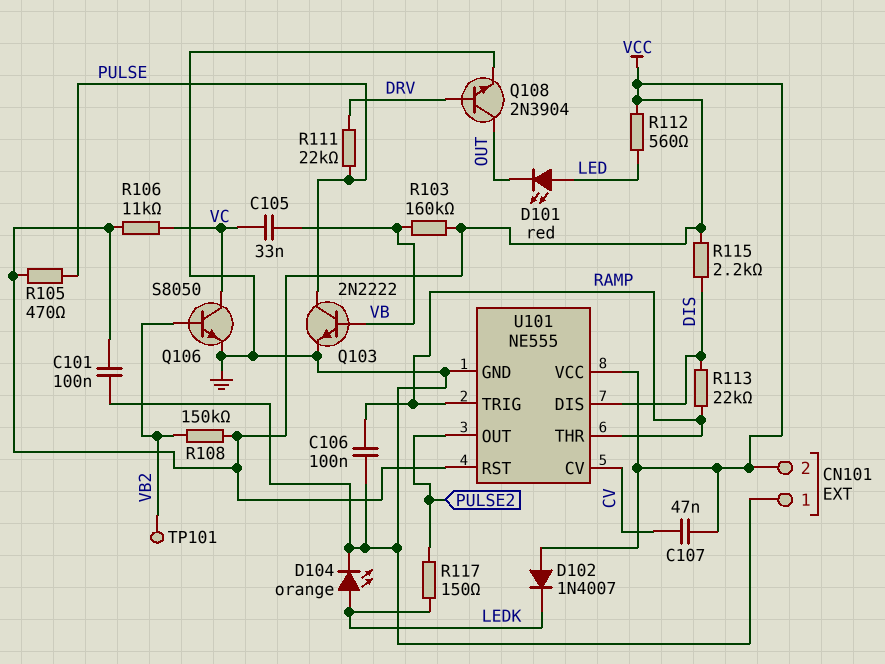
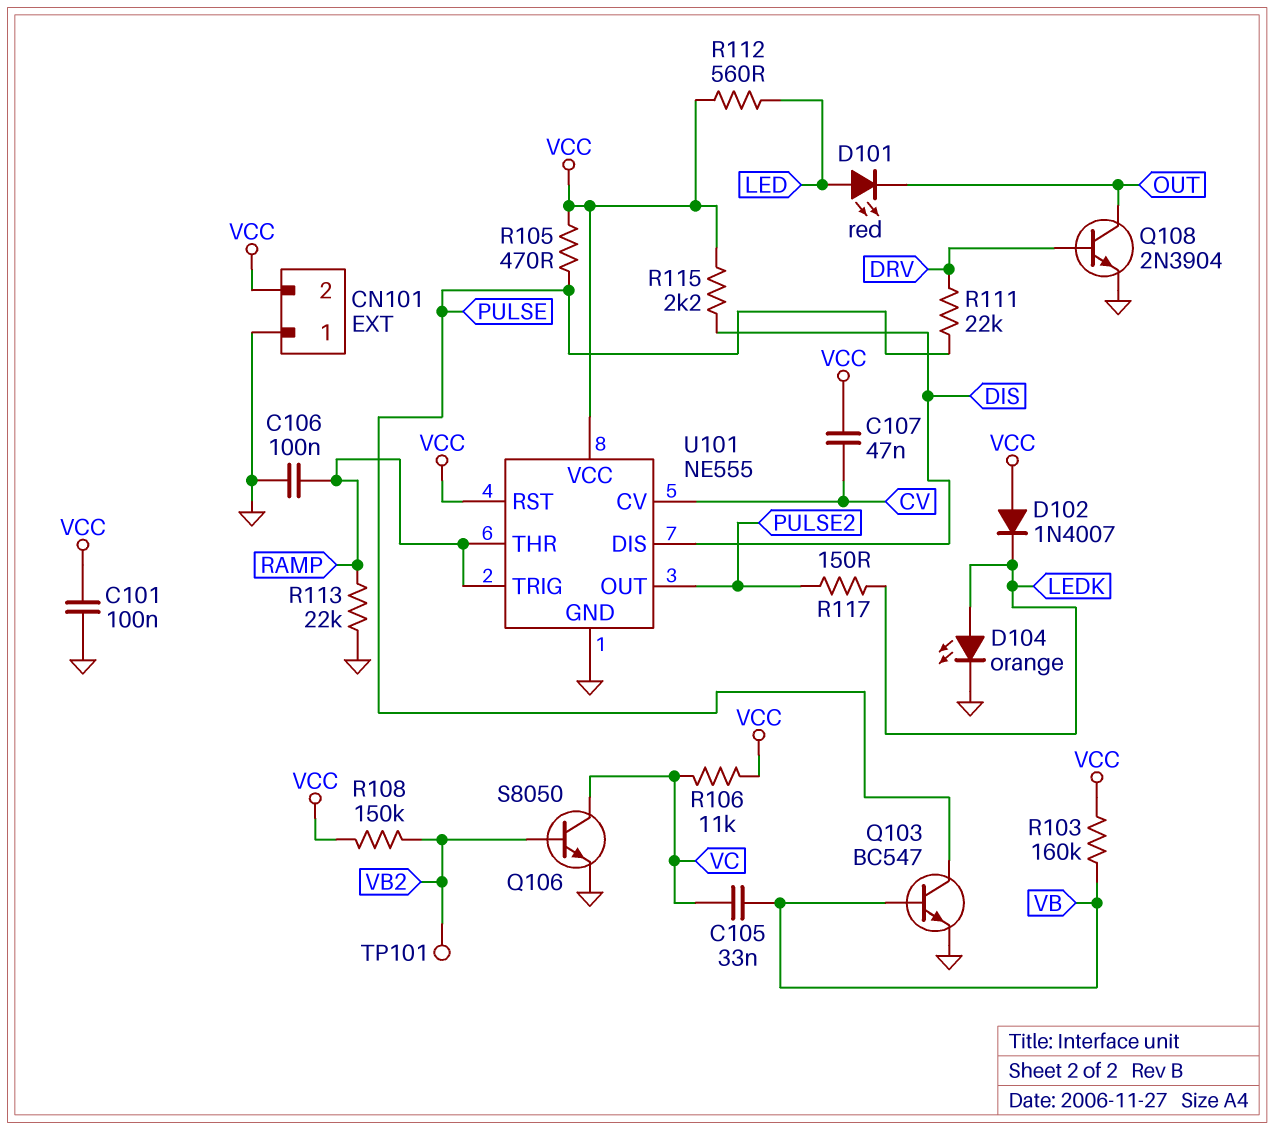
Q103: NPN 2N2222 (B VB, C PULSE, E GND) -> NPN BC547 (B VB, C PULSE, E GND)
R113: 22k (DIS, RAMP) -> 22k (GND, RAMP)

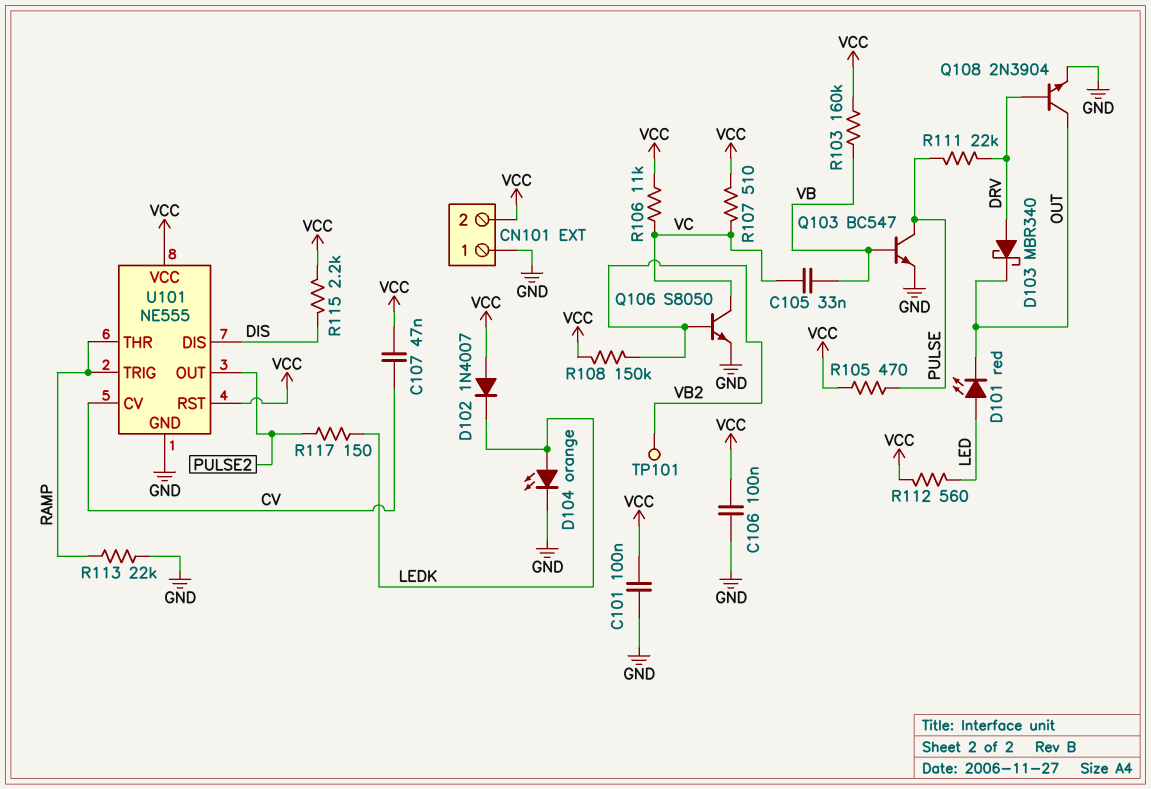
C106: 100nF (GND, RAMP) -> 100nF (GND, VCC)
D103: none -> schottky MBR340 (A DRV, K OUT)
R107: none -> 510 (VC, VCC)

